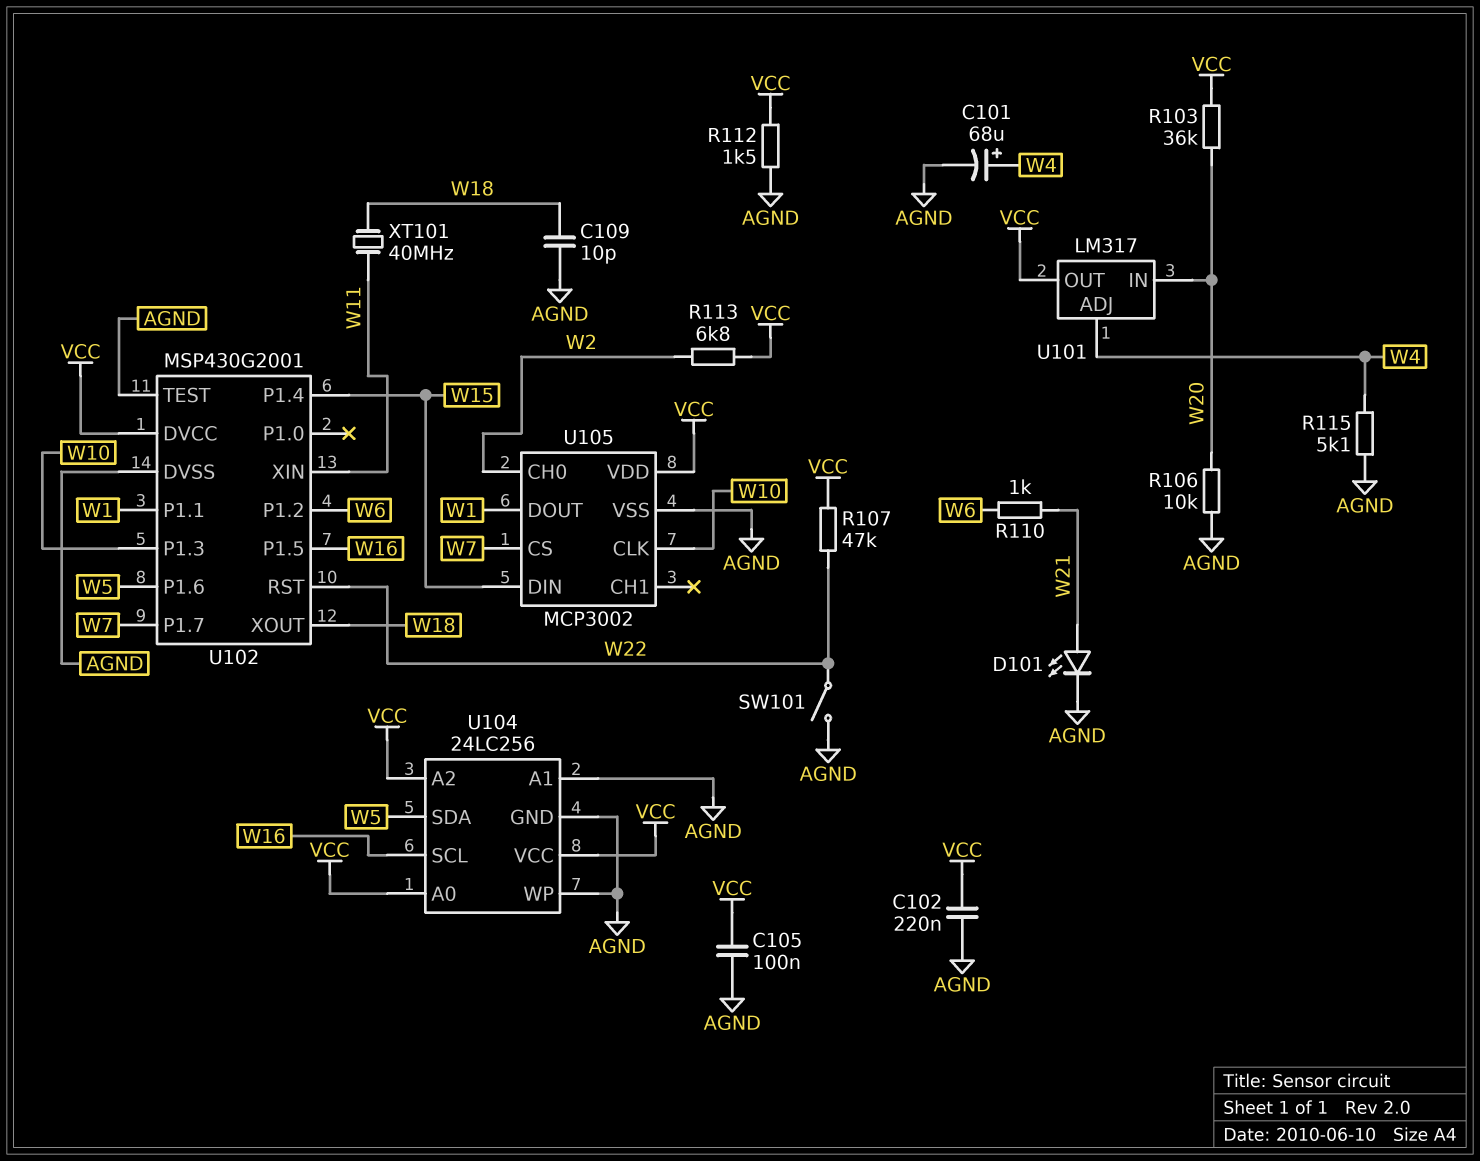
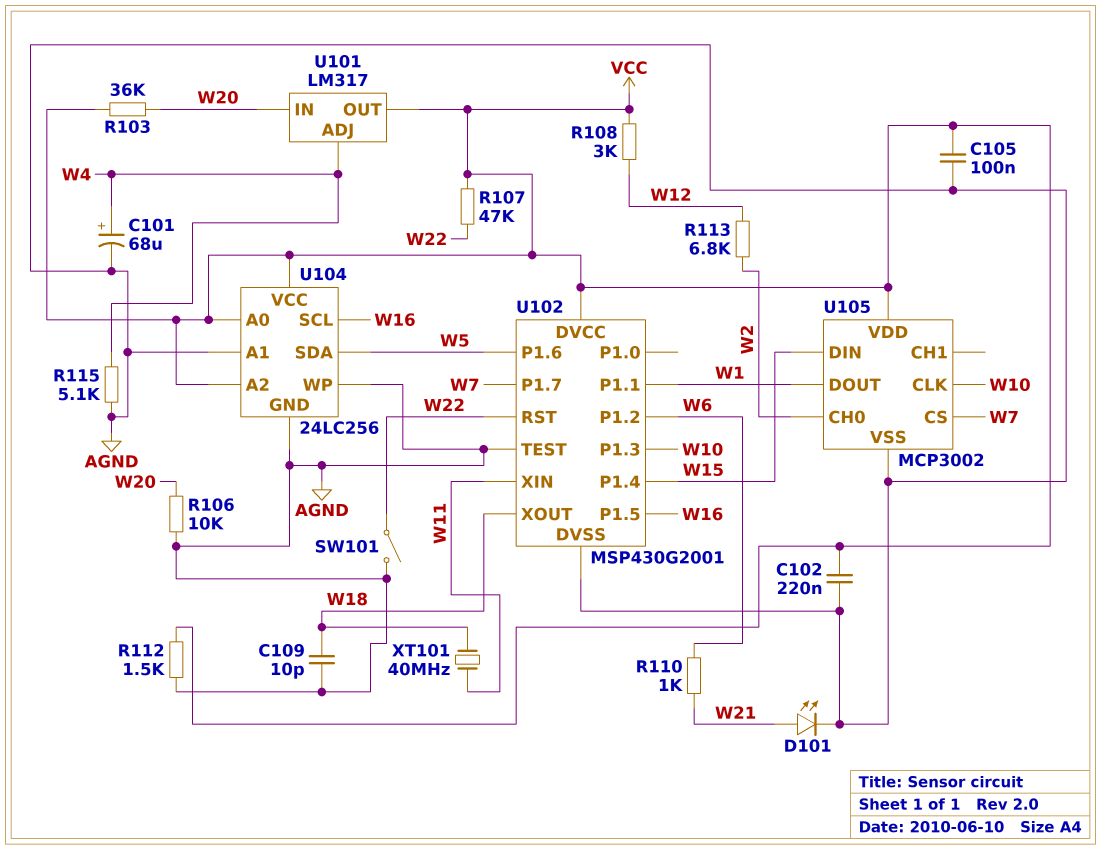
R108: none -> 3k (VCC, W12)
R113: 6.8k (VCC, W2) -> 6.8k (W2, W12)

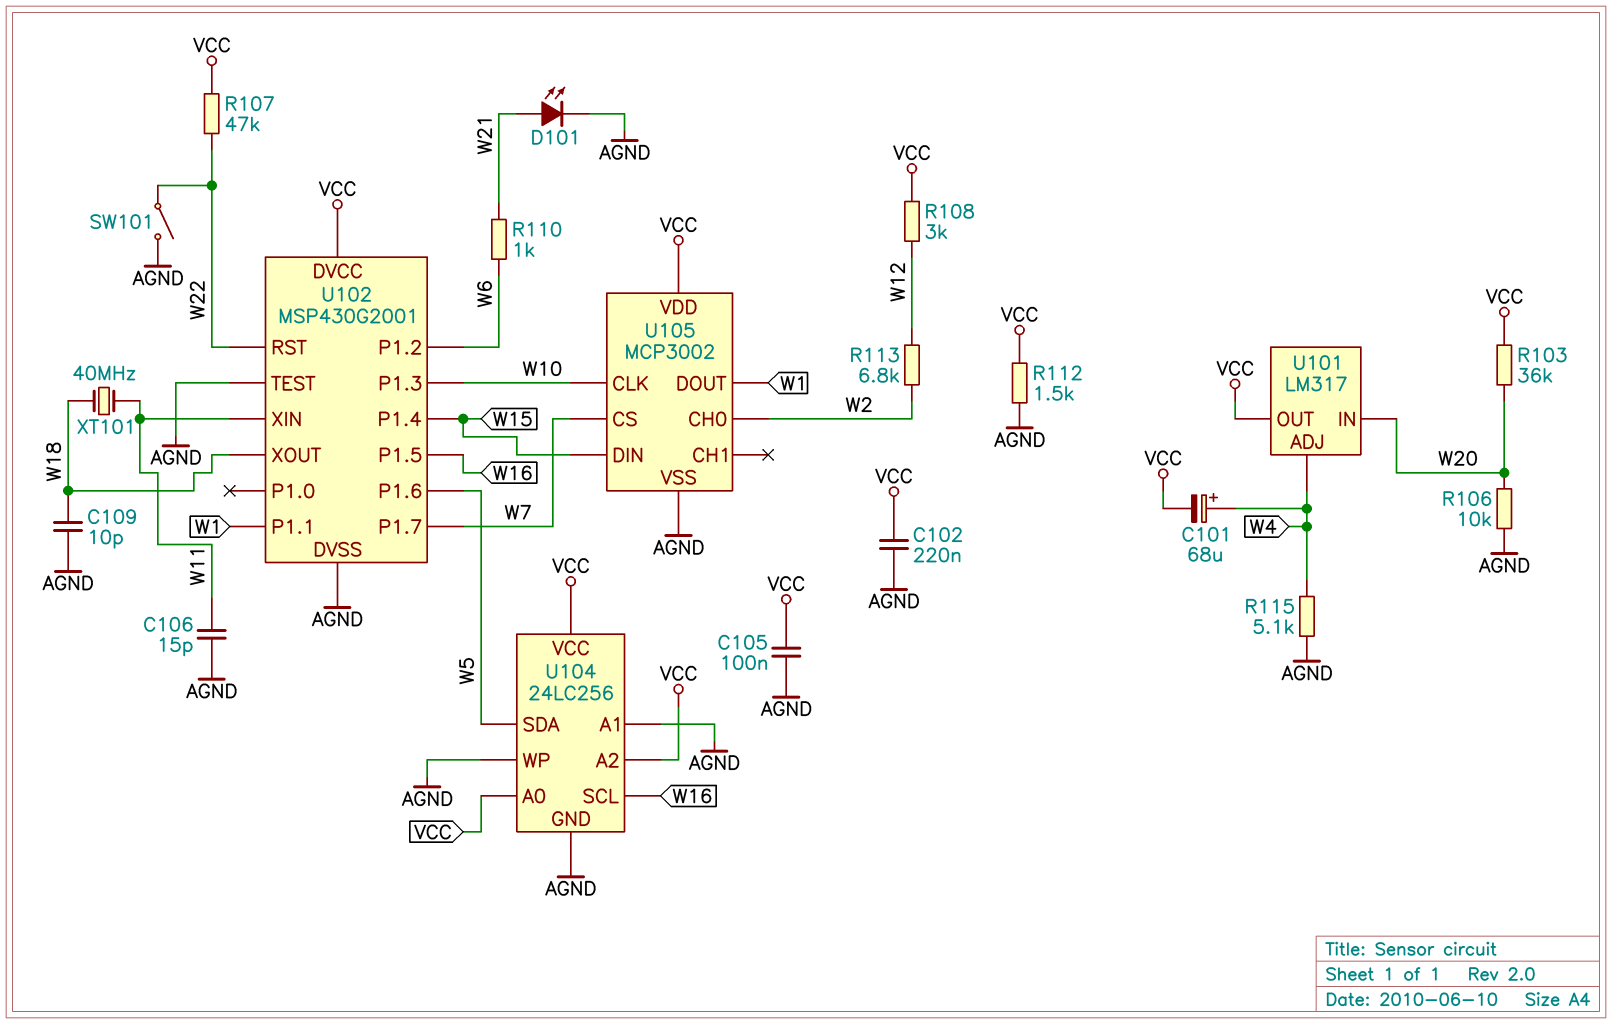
C101: 68uF (plus W4, minus AGND) -> 68uF (plus W4, minus VCC)
C106: none -> 15pF (AGND, W11)

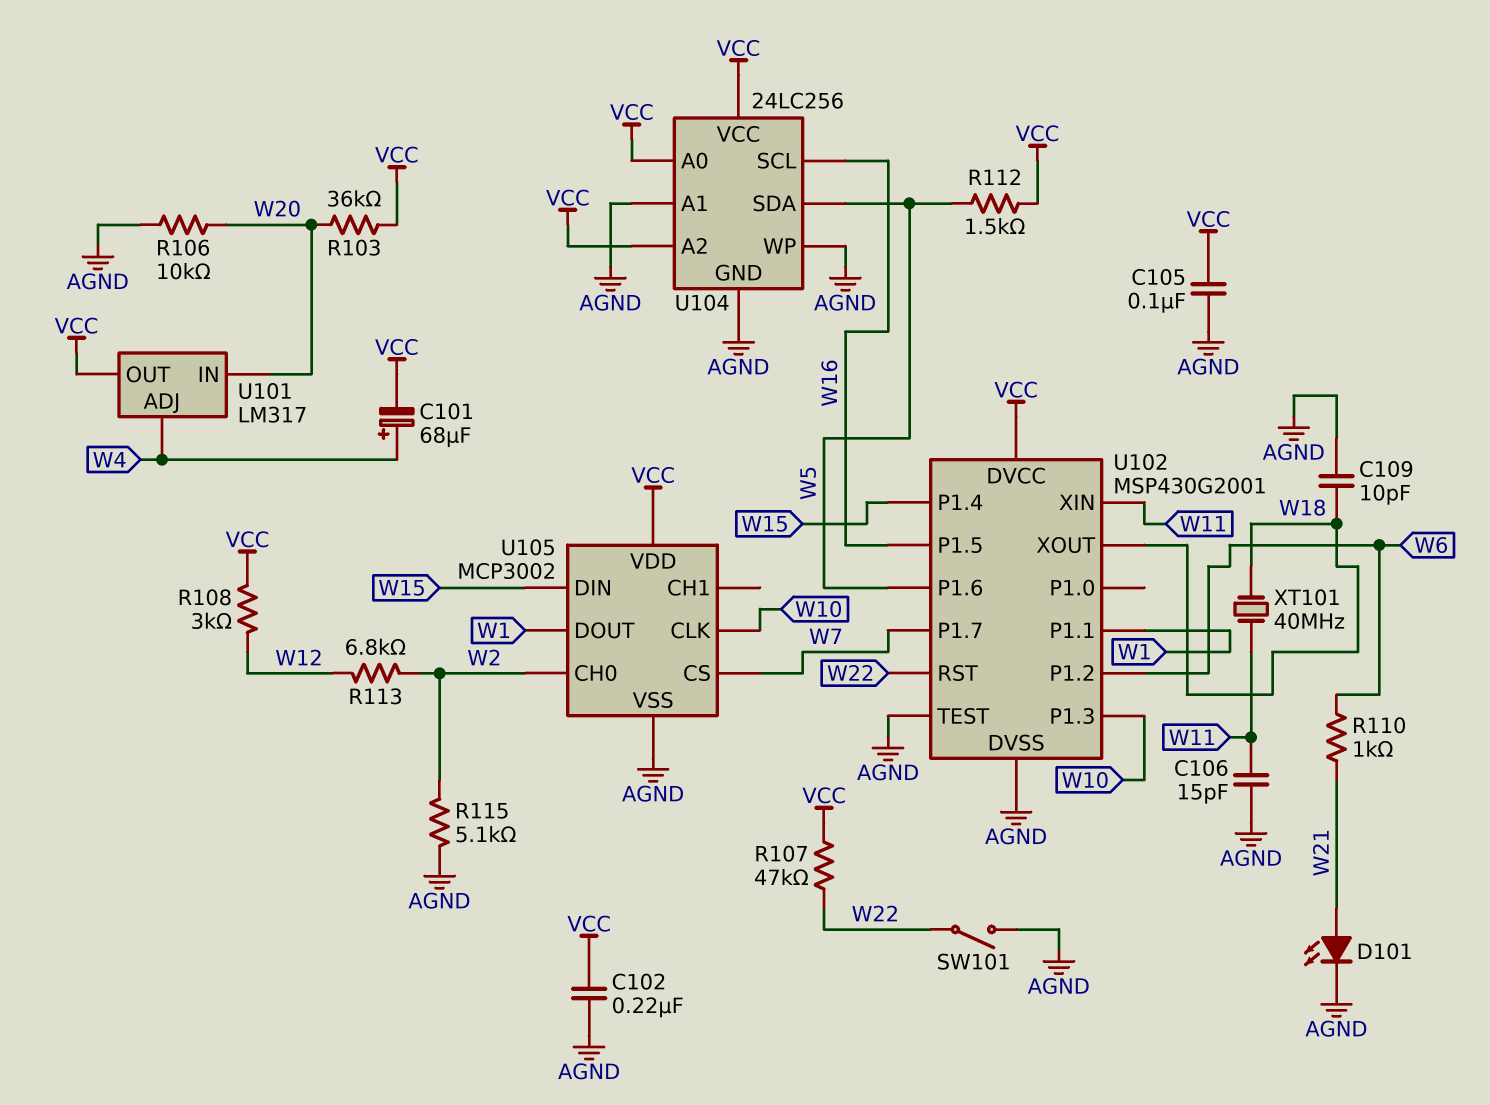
R112: 1.5k (AGND, VCC) -> 1.5k (VCC, W5)
R115: 5.1k (AGND, W4) -> 5.1k (AGND, W2)

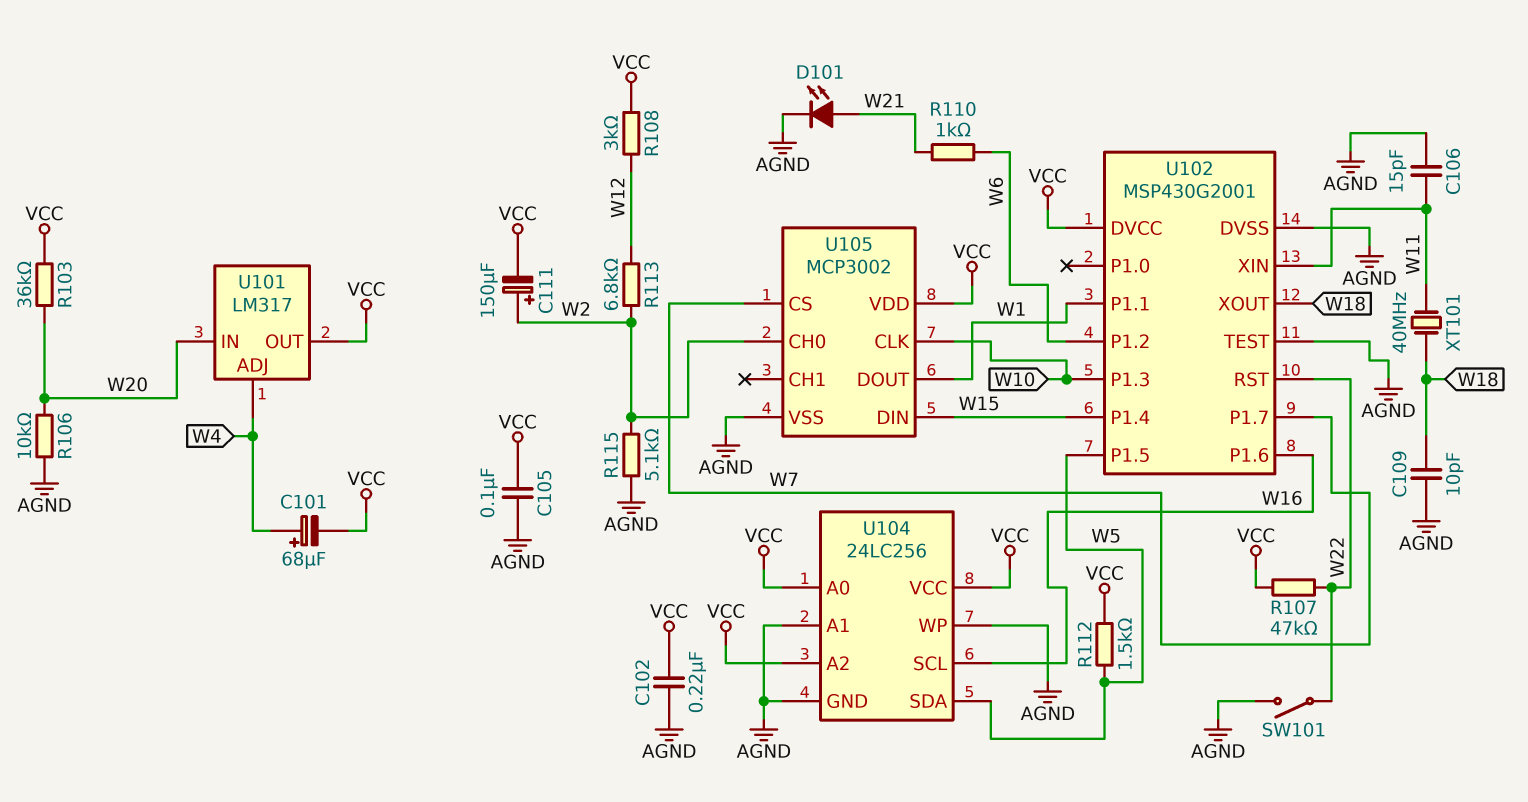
C111: none -> 150uF (plus W2, minus VCC)
U102 pin P1.5: W16 -> W5
U102 pin P1.6: W5 -> W16

